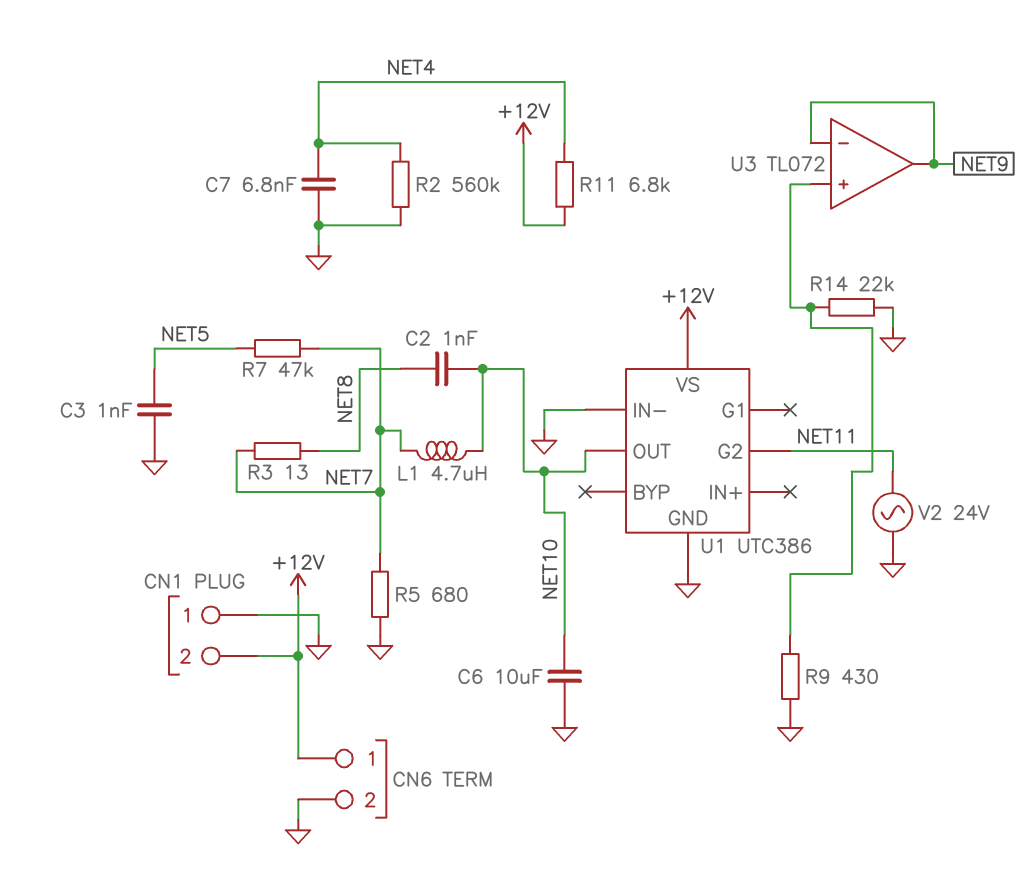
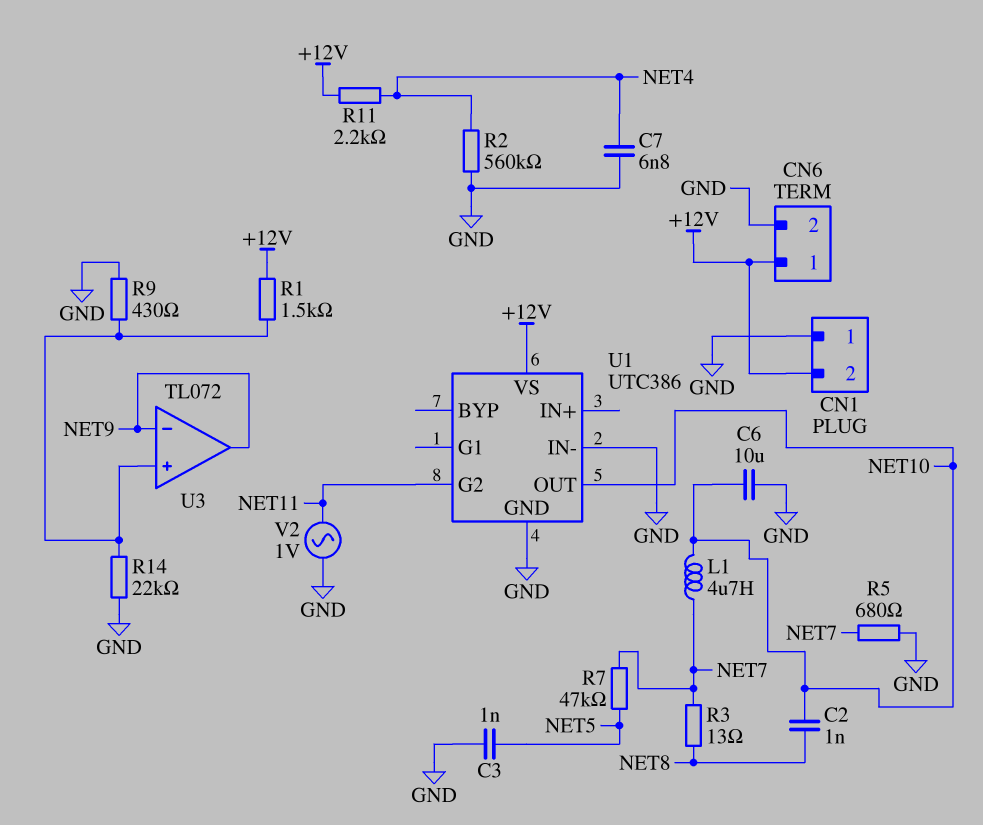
R1: none -> 1.5k (+12V, U3/in+)
R11: 6.8k (+12V, NET4) -> 2.2k (+12V, NET4)
V2: AC 24V (GND, NET11) -> AC 1V (GND, NET11)

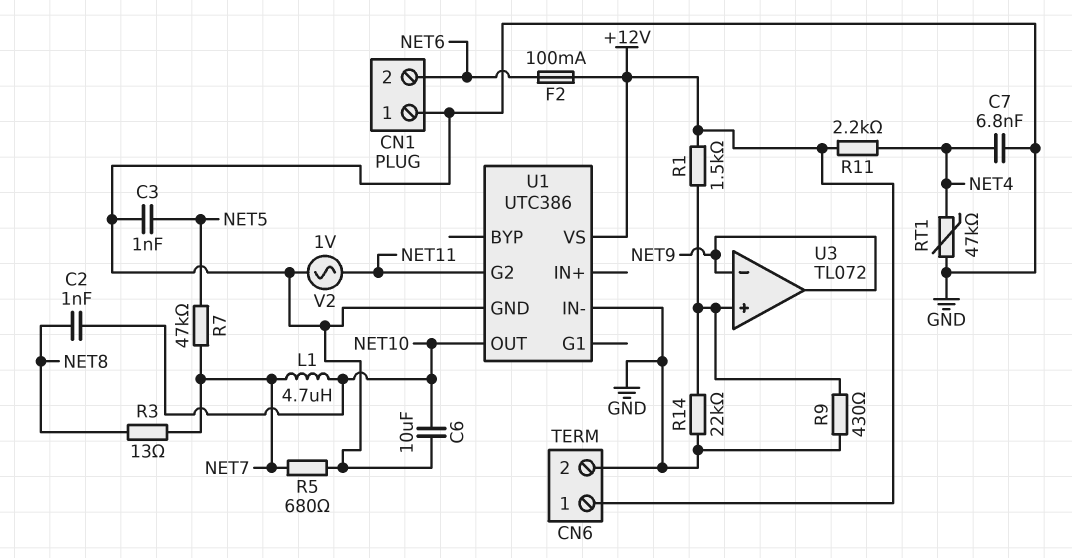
CN1 pin 2: +12V -> NET6
F2: none -> 100mA (+12V, NET6)
R2: 560k (GND, NET4) -> none
RT1: none -> 47k (GND, NET4)

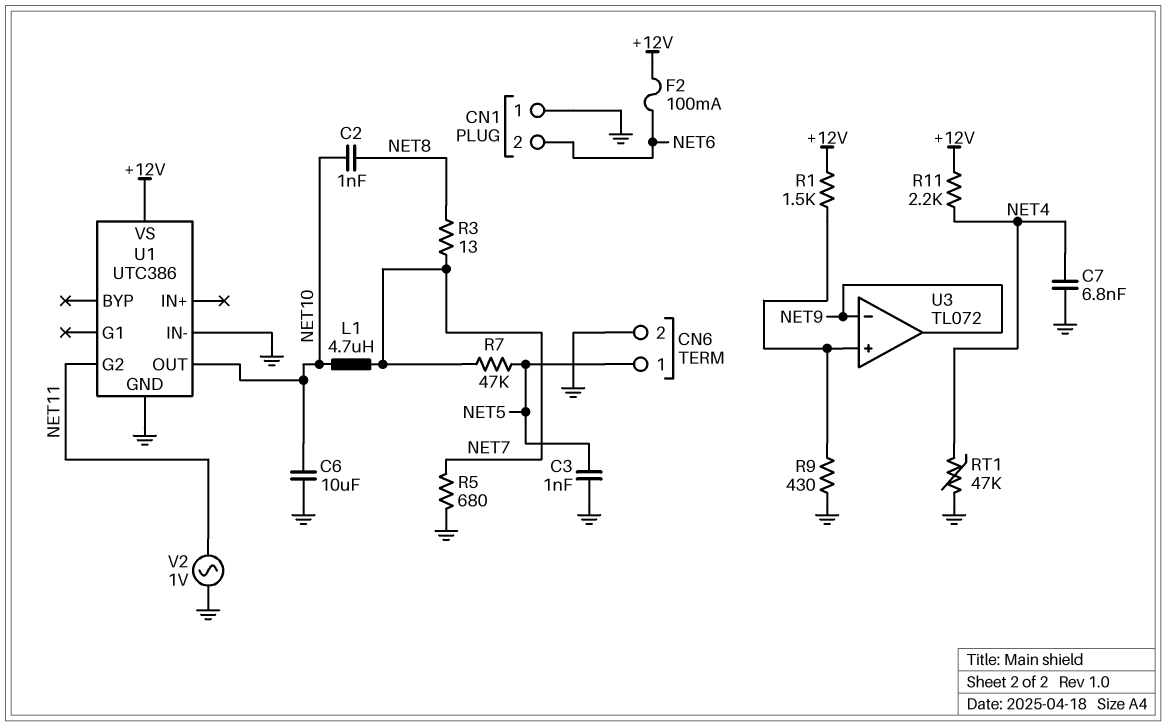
CN6 pin 1: +12V -> NET5
R14: 22k (GND, U3/in+) -> none

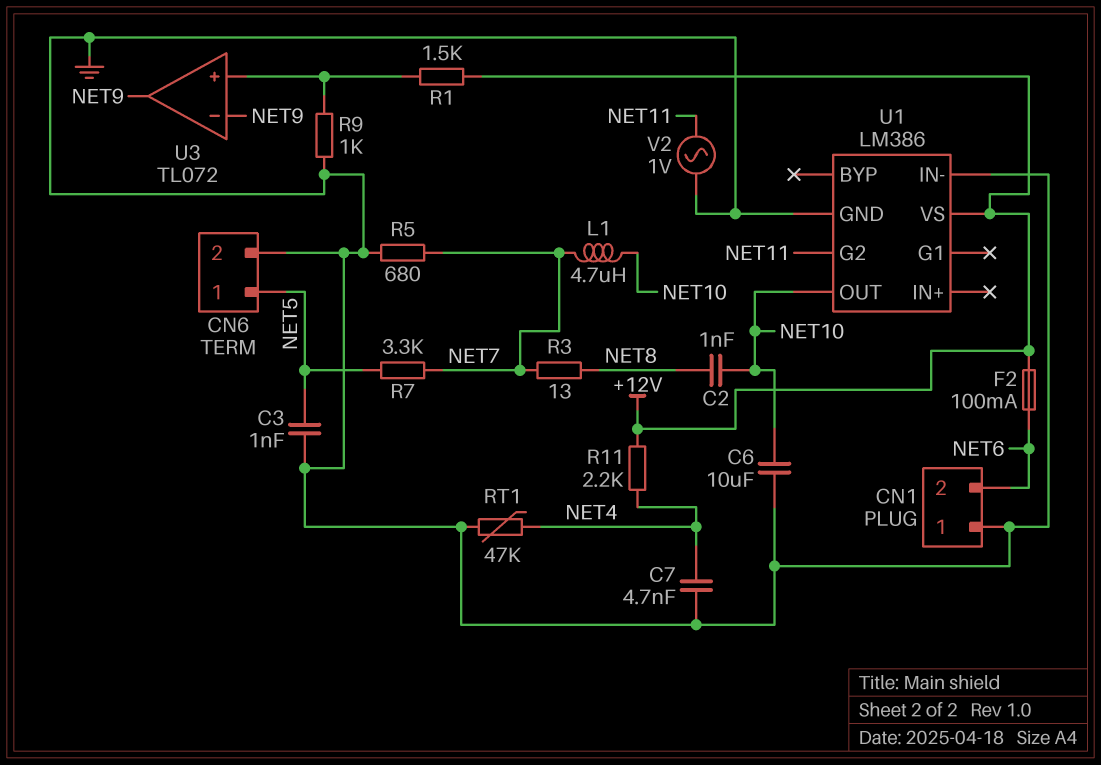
C7: 6.8nF (GND, NET4) -> 4.7nF (GND, NET4)
R7: 47k (NET5, NET7) -> 3.3k (NET5, NET7)
R9: 430 (GND, U3/in+) -> 1k (GND, U3/in+)
U1: UTC386 -> LM386

